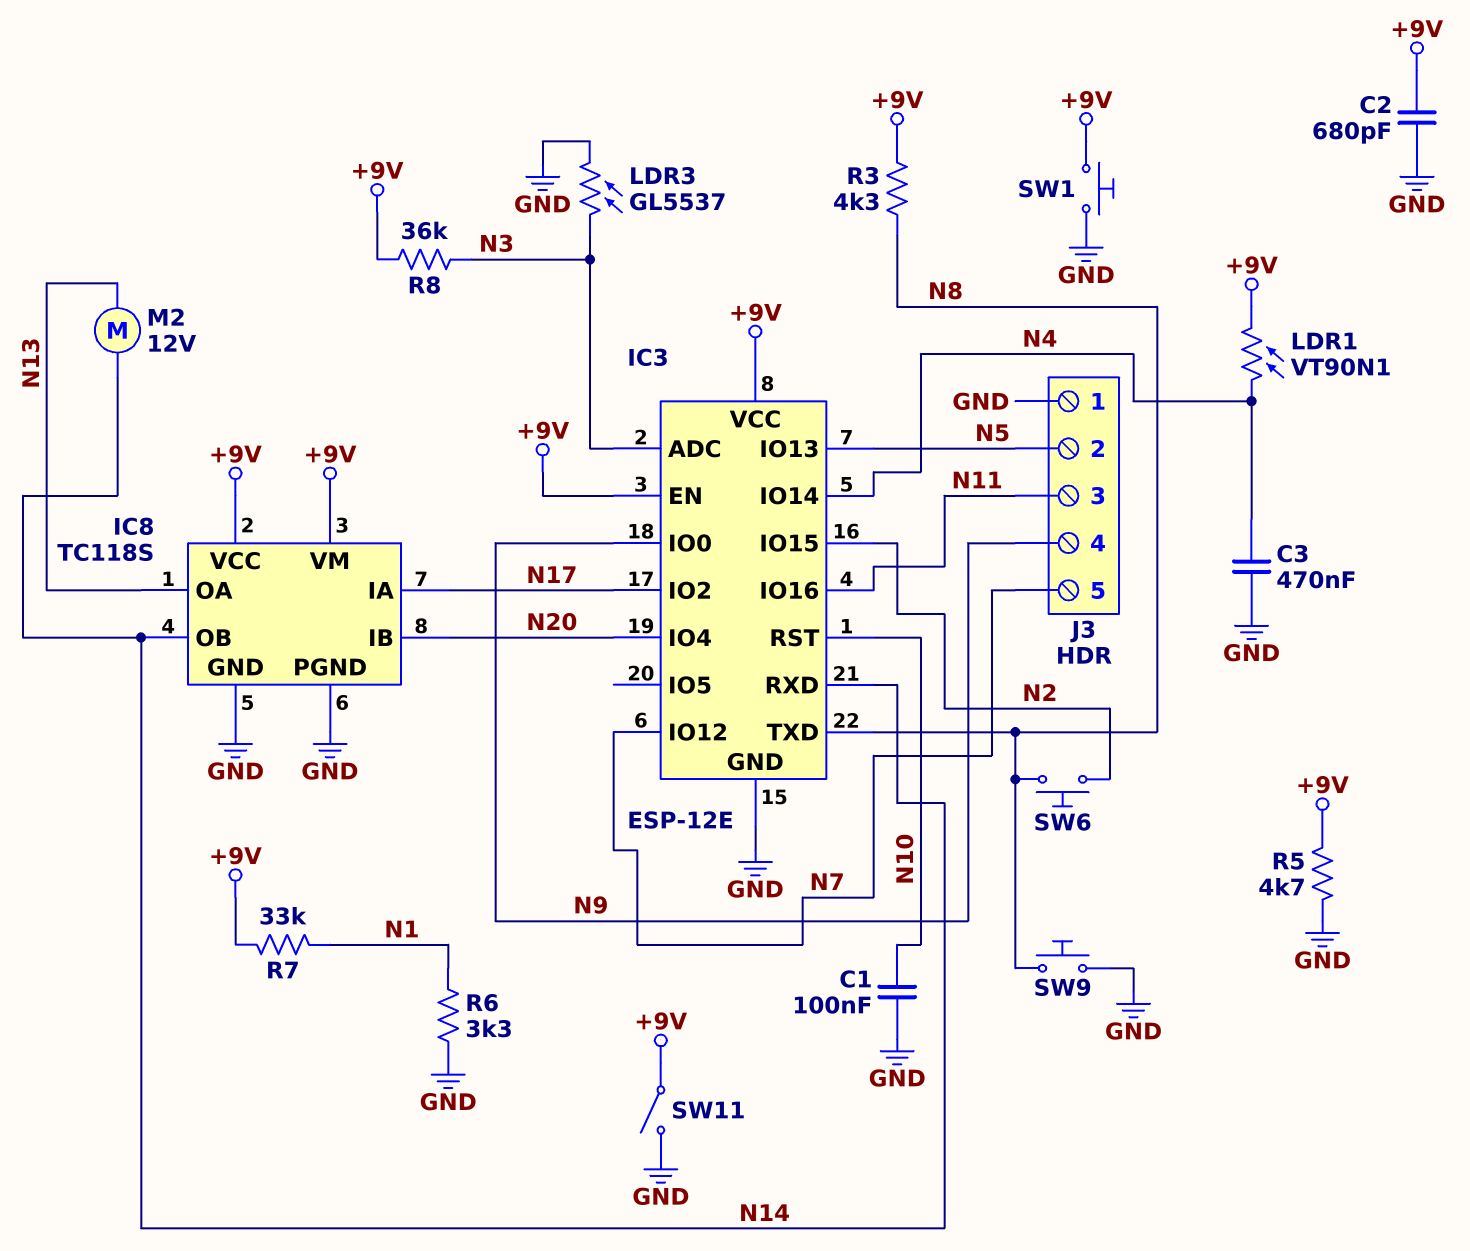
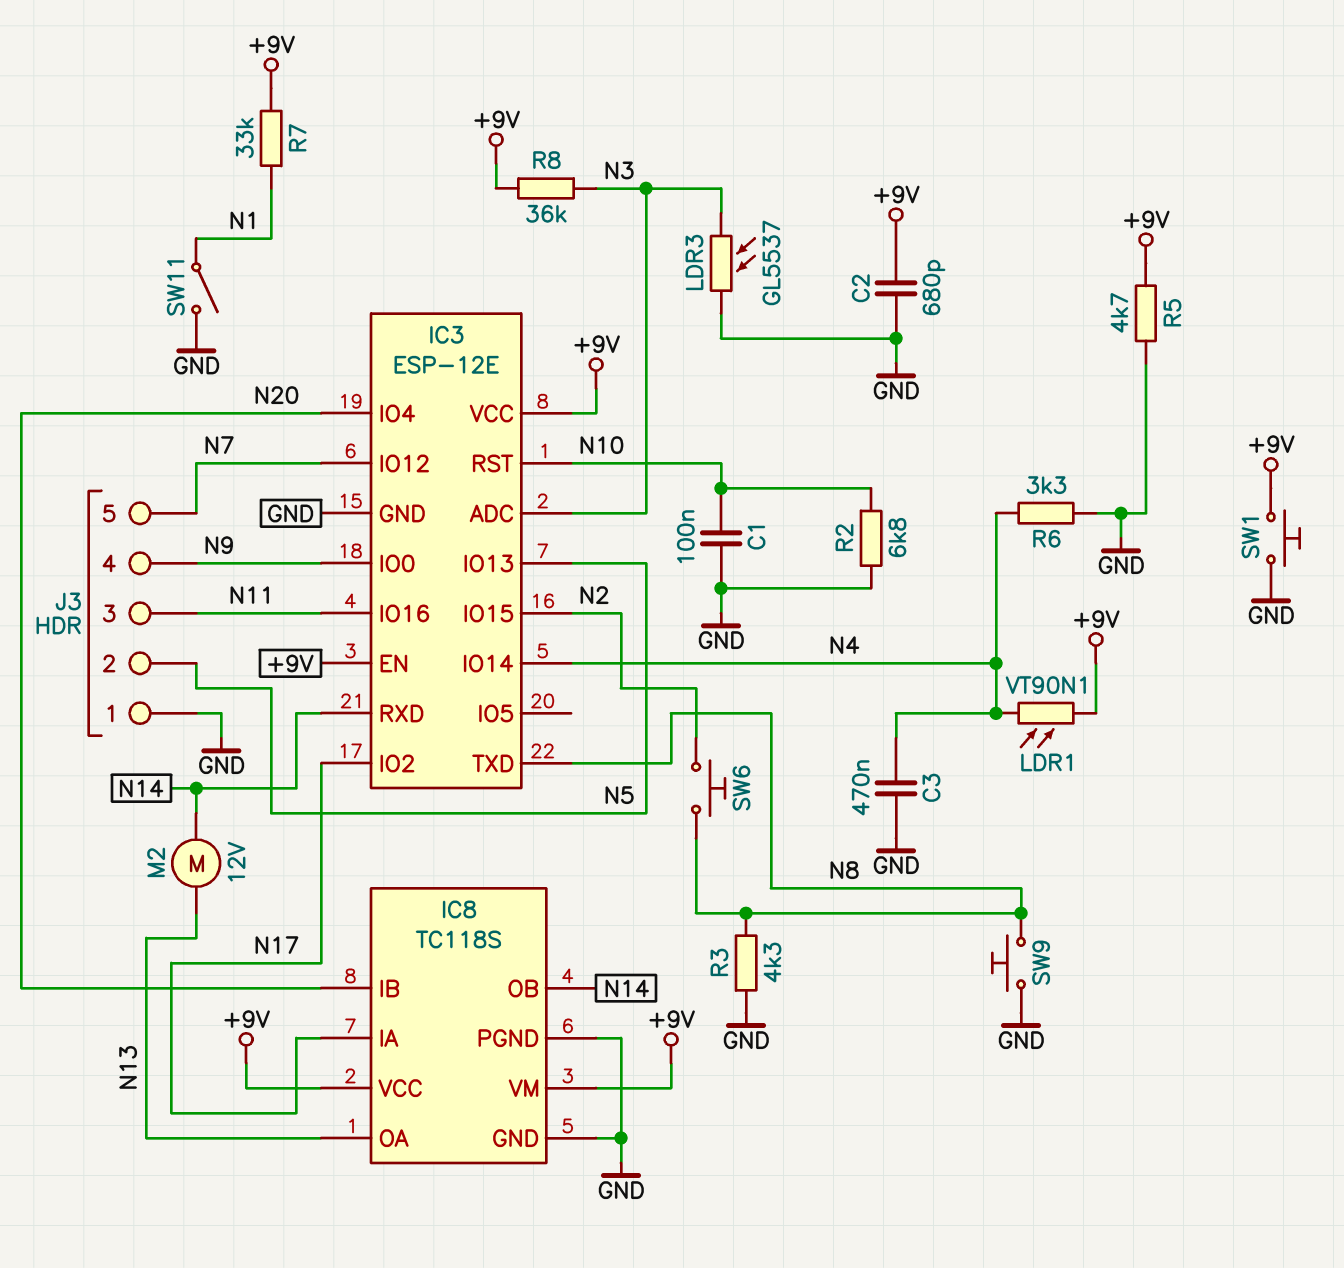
R2: none -> 6.8k (GND, N10)
R3: 4.3k (+9V, N8) -> 4.3k (GND, N8)
R6: 3.3k (GND, N1) -> 3.3k (GND, N4)
SW11: switch (+9V, GND) -> switch (GND, N1)

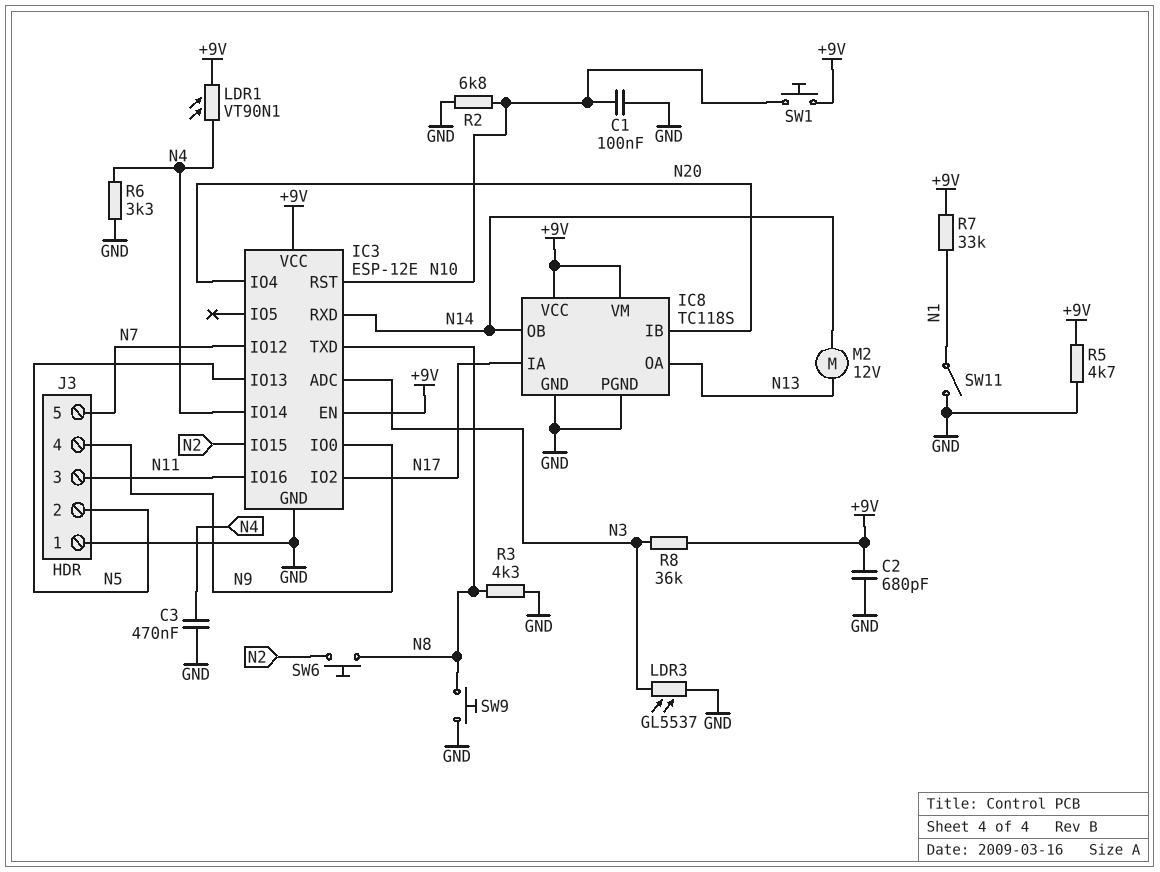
SW1: button (+9V, GND) -> button (+9V, N10)

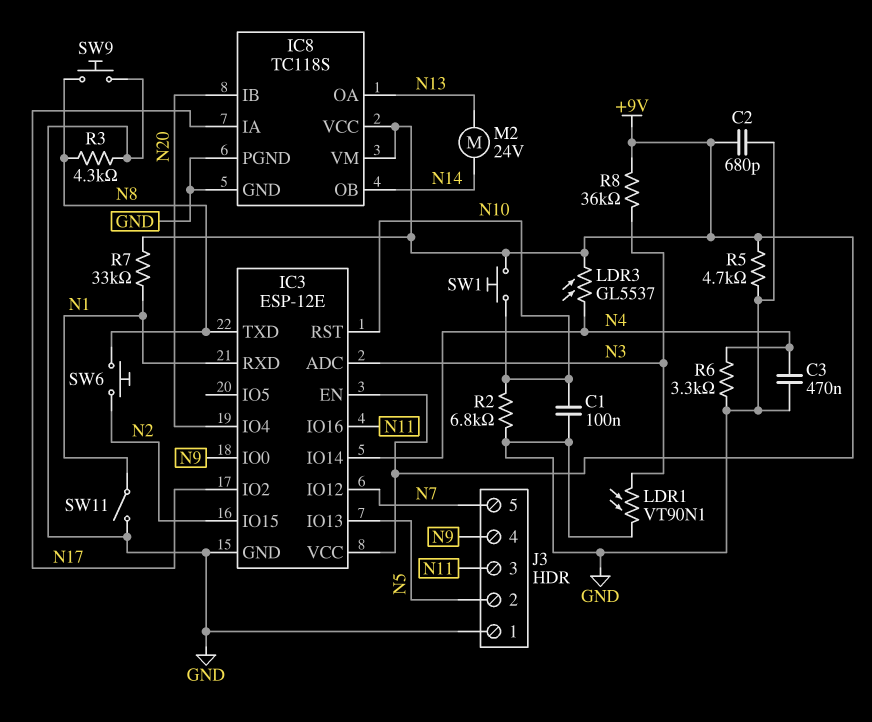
IC3 pin RXD: N14 -> N1
LDR1: VT90N1 (+9V, N4) -> VT90N1 (GND, N3)
LDR3: GL5537 (GND, N3) -> GL5537 (+9V, N4)
M2: motor 12V (N13, N14) -> motor 24V (N13, N14)

